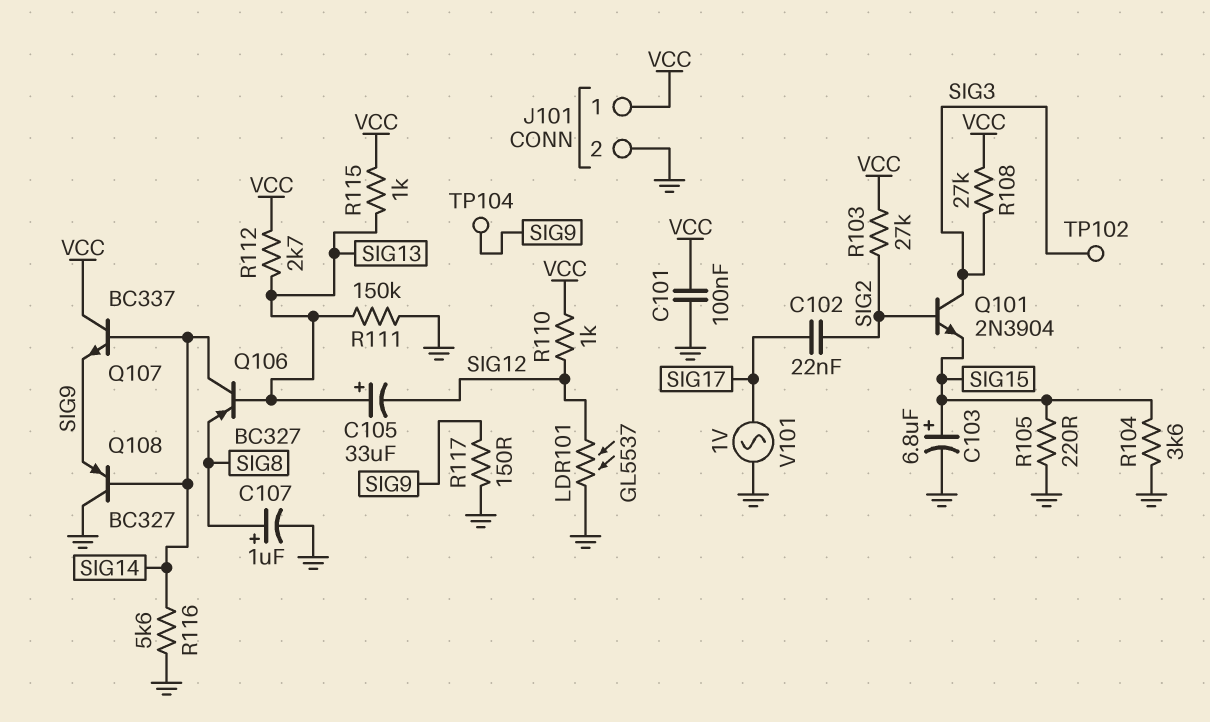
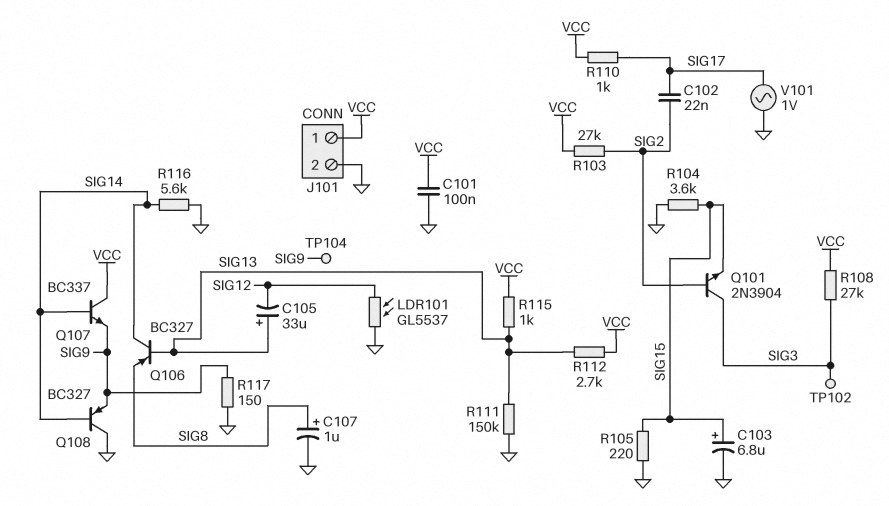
R110: 1k (SIG12, VCC) -> 1k (SIG17, VCC)

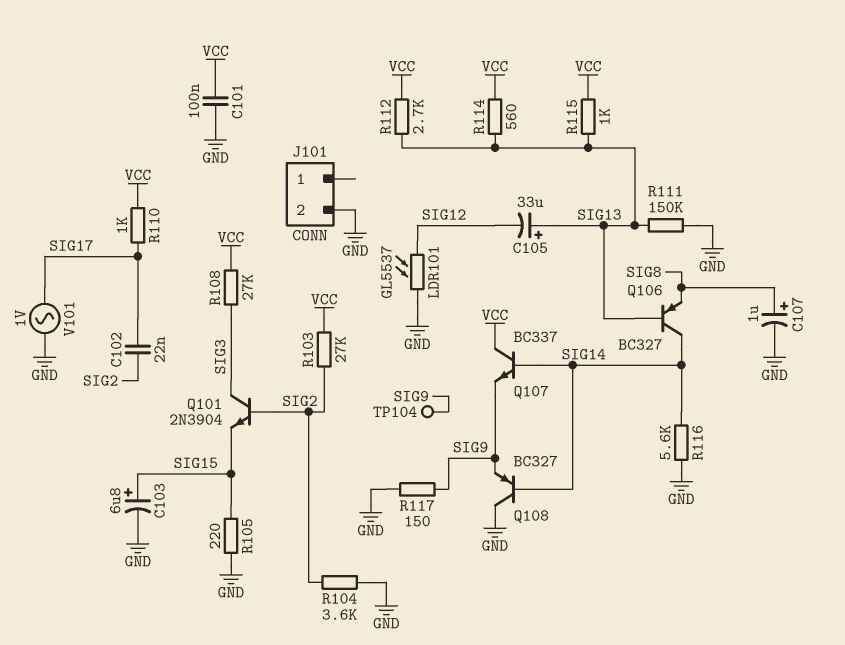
J101 pin 1: VCC -> none
R104: 3.6k (GND, SIG15) -> 3.6k (GND, SIG2)
R114: none -> 560 (SIG13, VCC)
TP102: test point (SIG3) -> none

